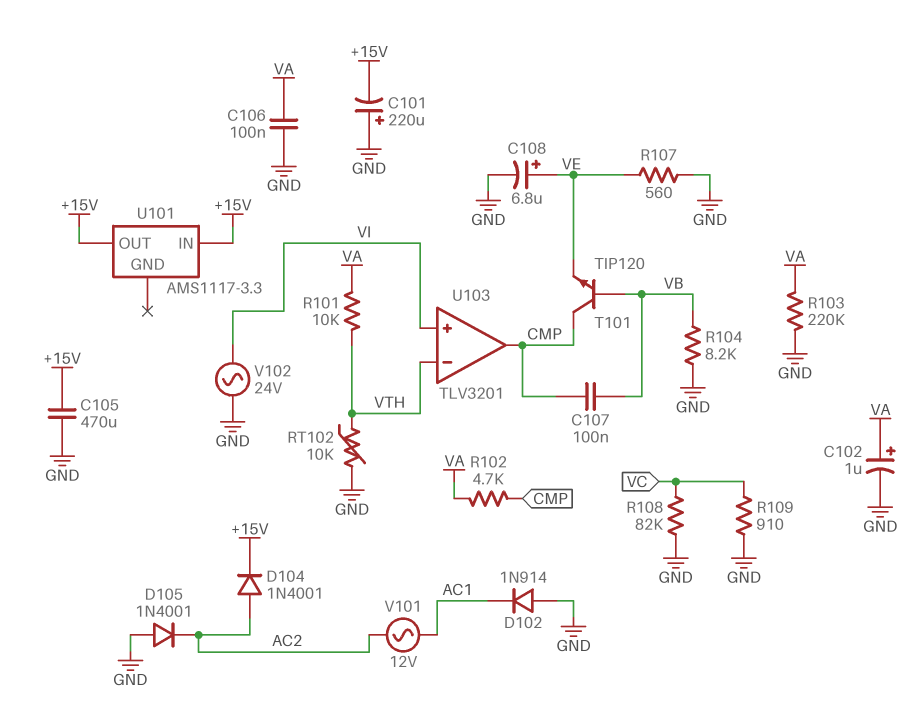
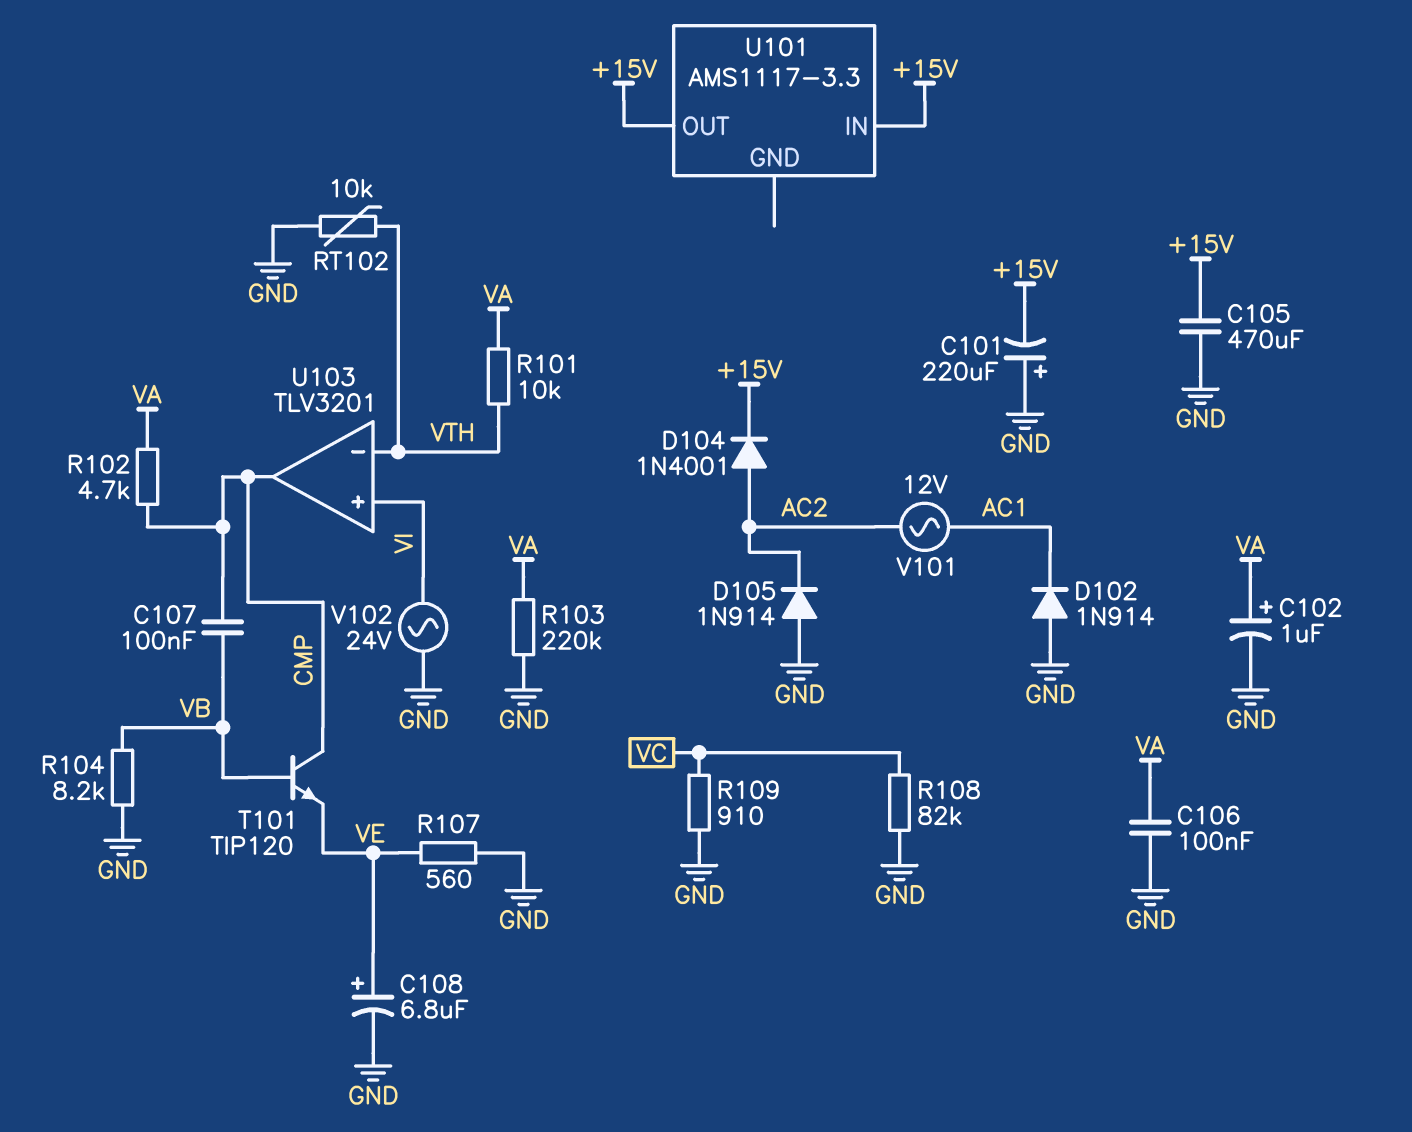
D105: diode 1N4001 (A GND, K AC2) -> diode 1N914 (A GND, K AC2)

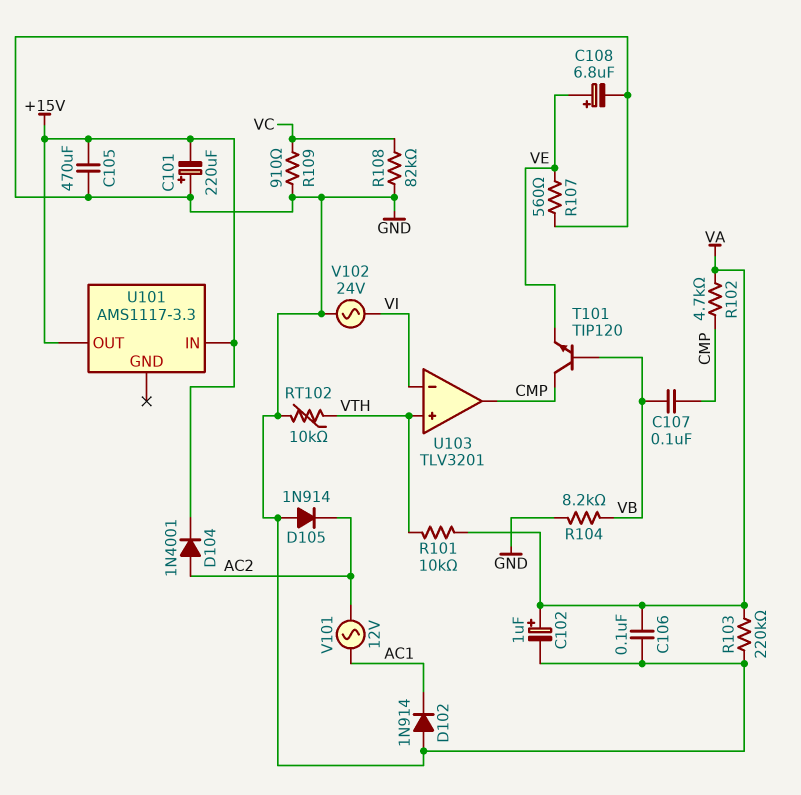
U103 pin in+: VI -> VTH
U103 pin in-: VTH -> VI

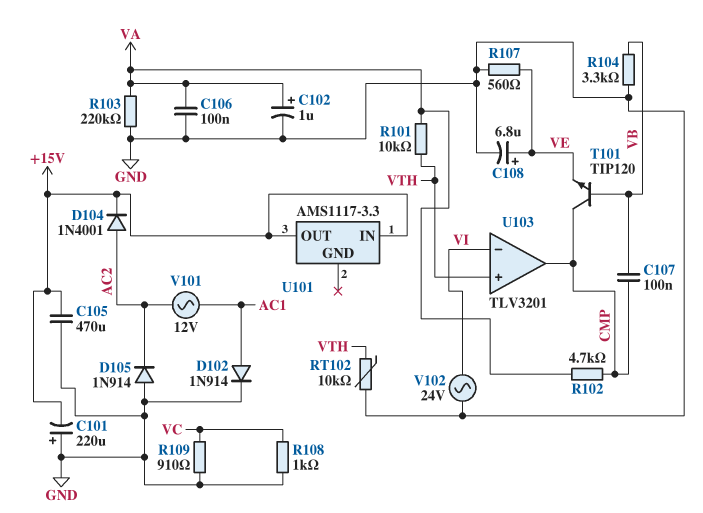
D102: diode 1N914 (A GND, K AC1) -> diode 1N914 (A AC1, K GND)
R104: 8.2k (GND, VB) -> 3.3k (GND, VB)
R108: 82k (GND, VC) -> 1k (GND, VC)

